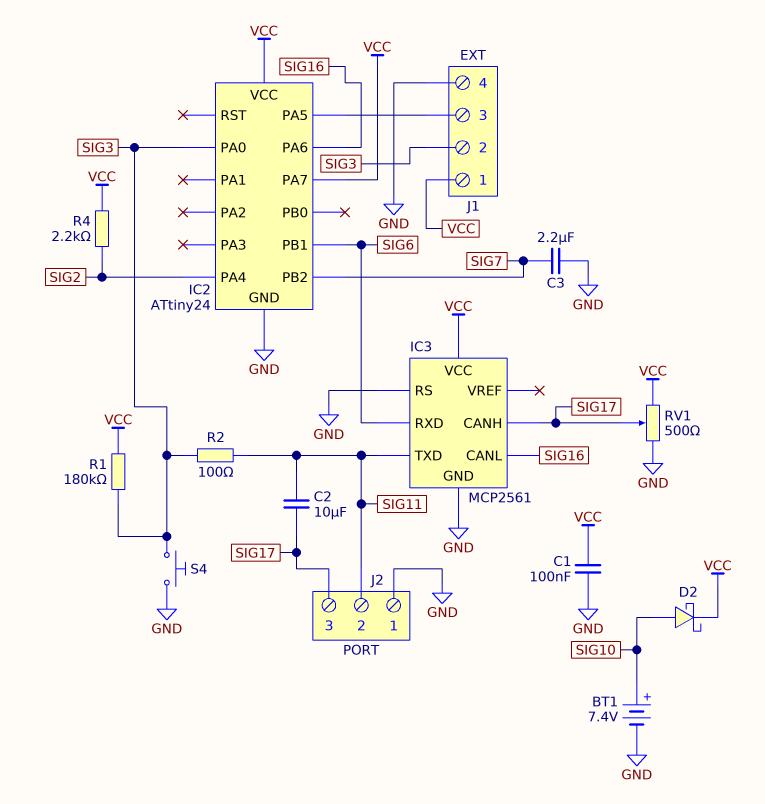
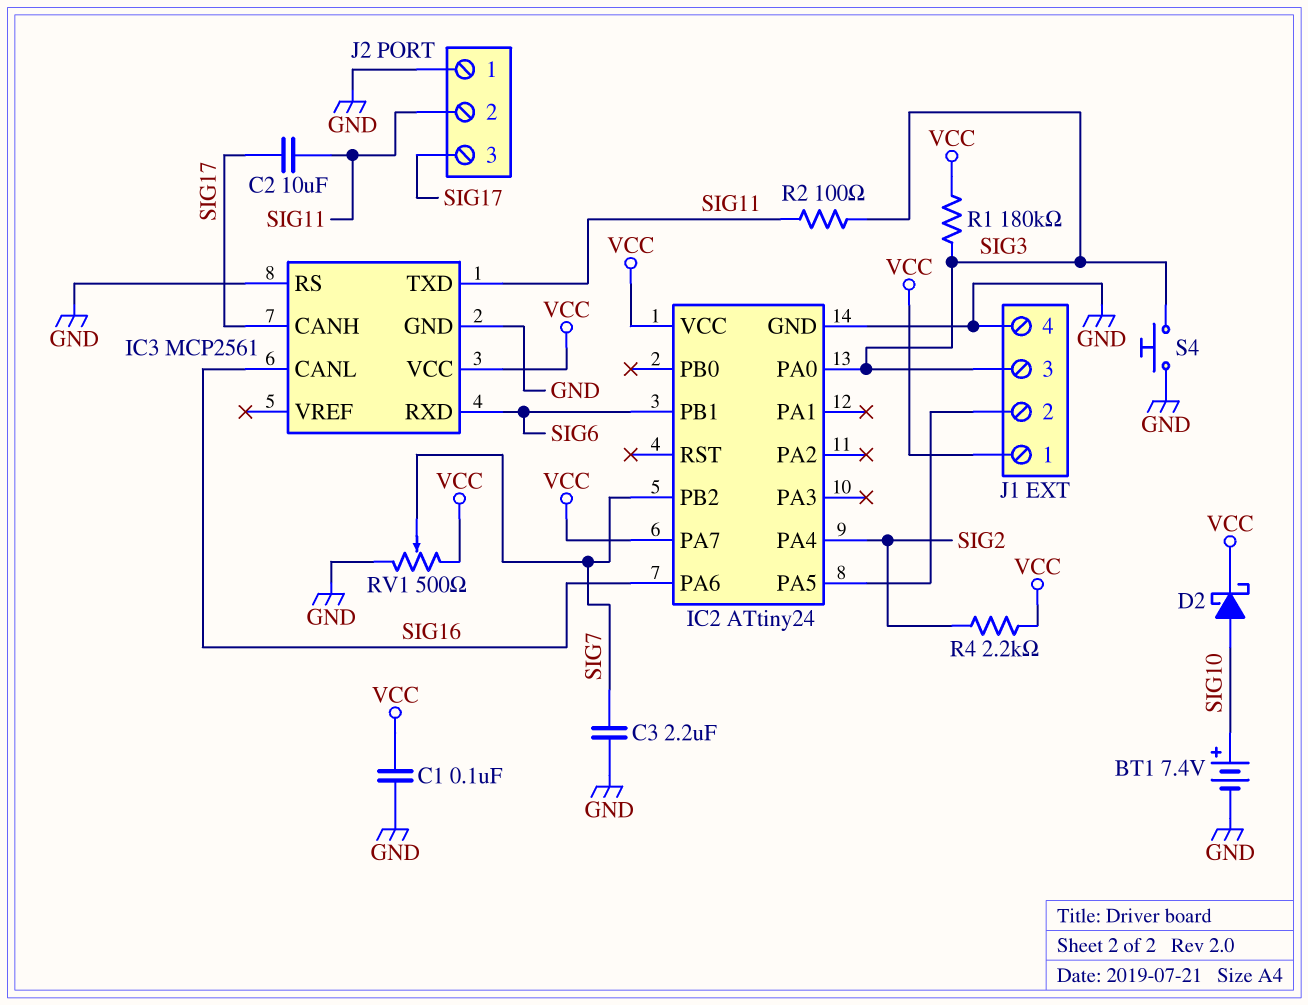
J1 pin 2: SIG3 -> IC2/PA5
J1 pin 3: IC2/PA5 -> SIG3
RV1: 500 (GND, VCC, wiper SIG17) -> 500 (GND, VCC, wiper SIG7)

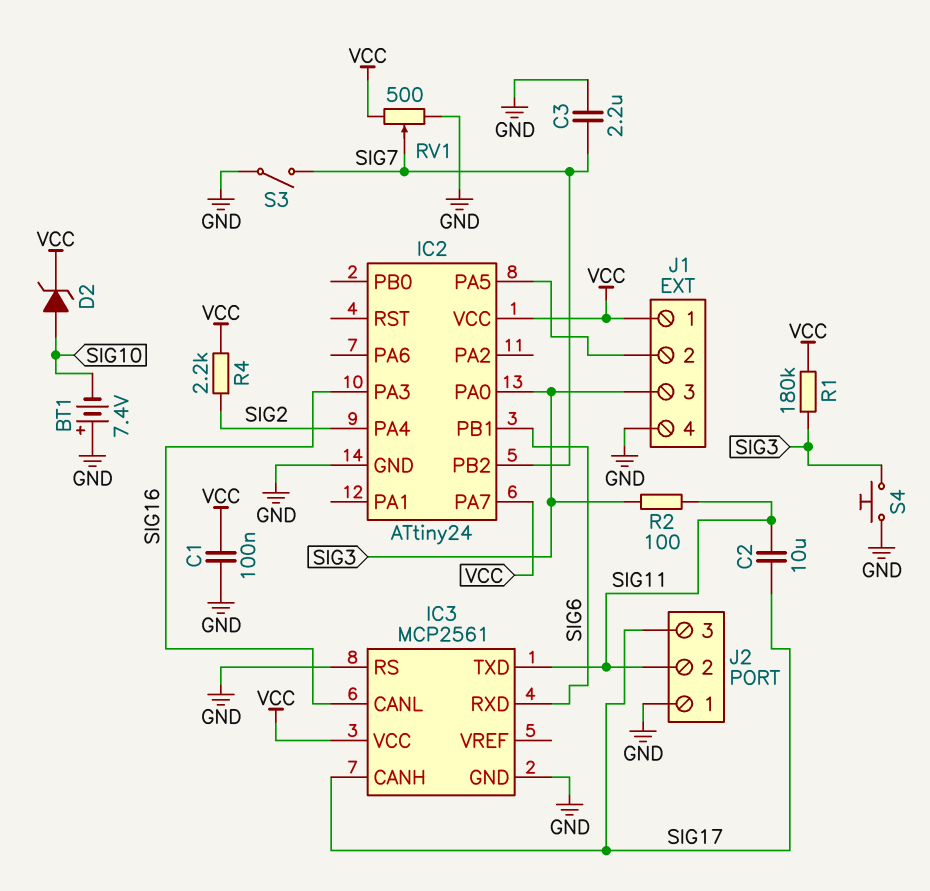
BT1: 7.4V (plus SIG10, minus GND) -> 7.4V (plus GND, minus SIG10)
D2: schottky (A SIG10, K VCC) -> zener (A SIG10, K VCC)
IC2 pin PA3: none -> SIG16
IC2 pin PA6: SIG16 -> none
S3: none -> switch (GND, SIG7)

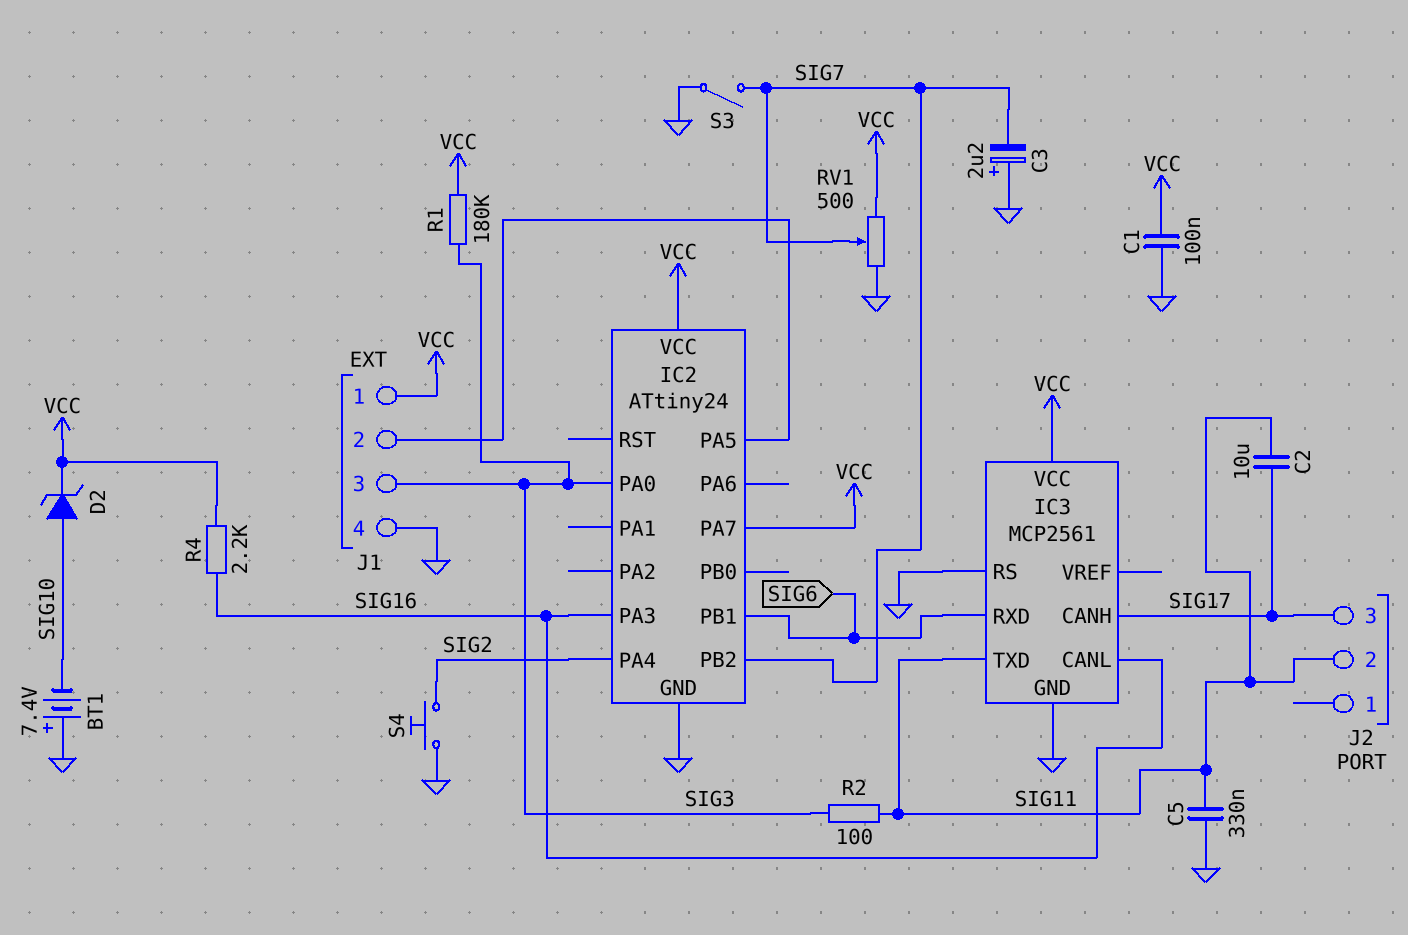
C3: 2.2uF (GND, SIG7) -> 2.2uF (plus GND, minus SIG7)
C5: none -> 330nF (GND, SIG11)
J2 pin 1: GND -> none
R4: 2.2k (SIG2, VCC) -> 2.2k (SIG16, VCC)
S4: button (GND, SIG3) -> button (GND, SIG2)

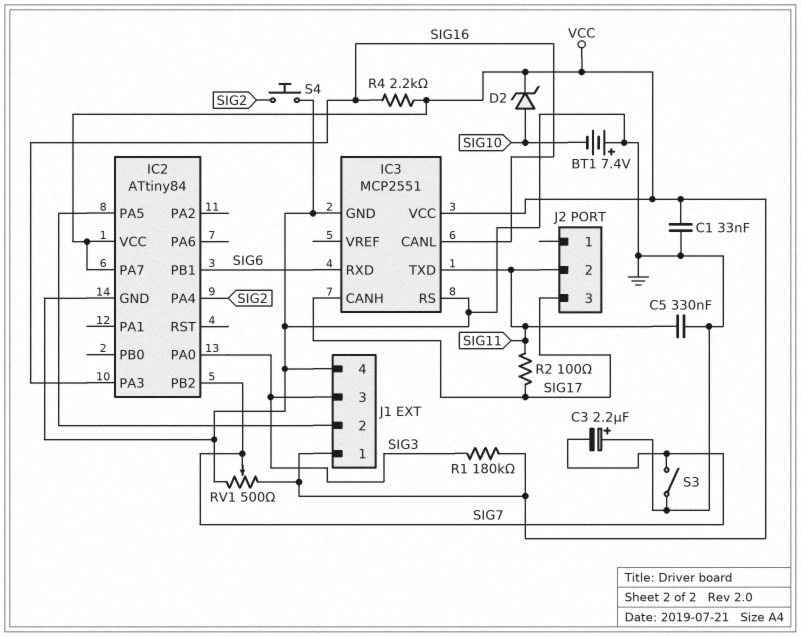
C1: 100nF (GND, VCC) -> 33nF (GND, VCC)
C2: 10uF (SIG11, SIG17) -> none
IC2: ATtiny24 -> ATtiny84
IC3: MCP2561 -> MCP2551
R2: 100 (SIG3, SIG11) -> 100 (SIG11, SIG17)

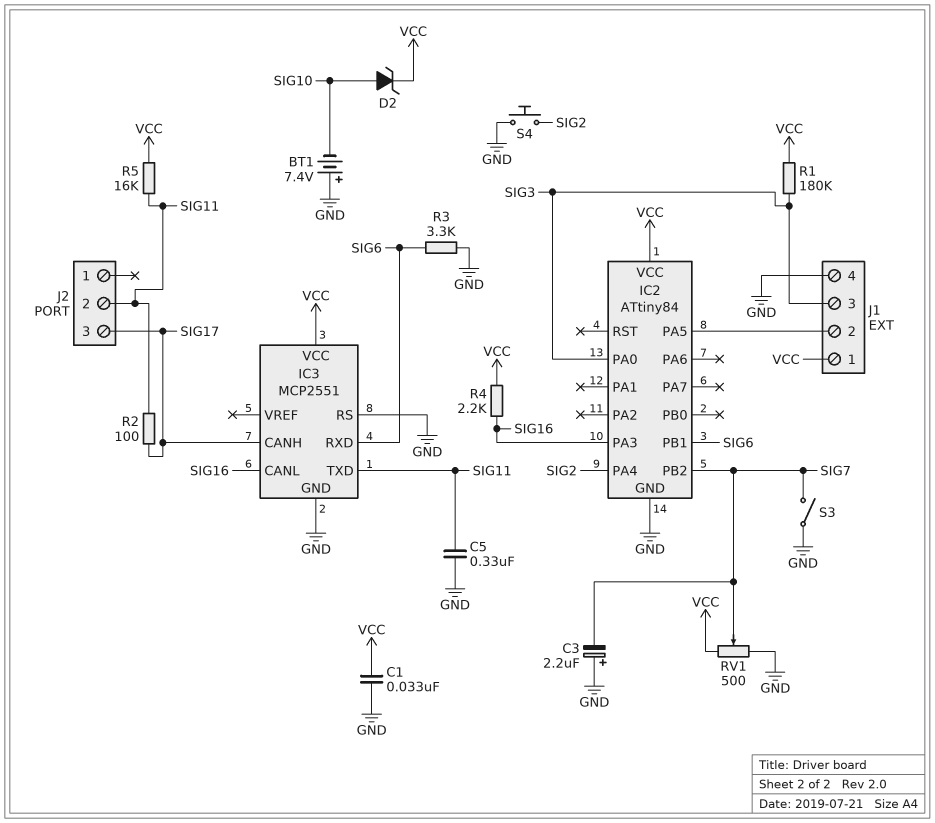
IC2 pin PA7: VCC -> none
R3: none -> 3.3k (GND, SIG6)
R5: none -> 16k (SIG11, VCC)

